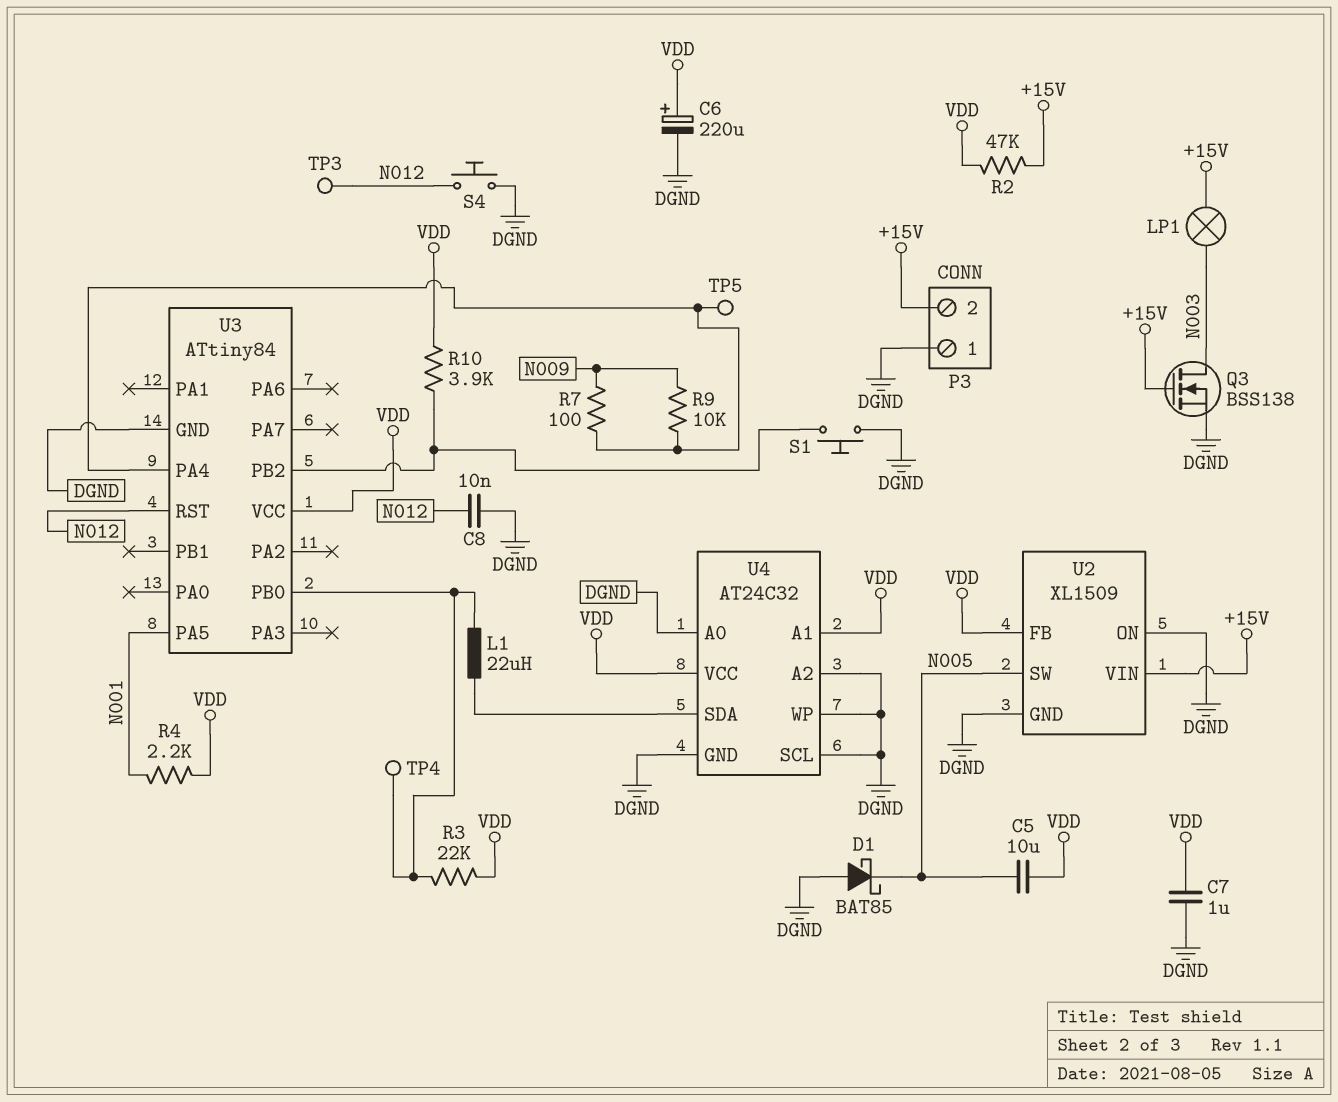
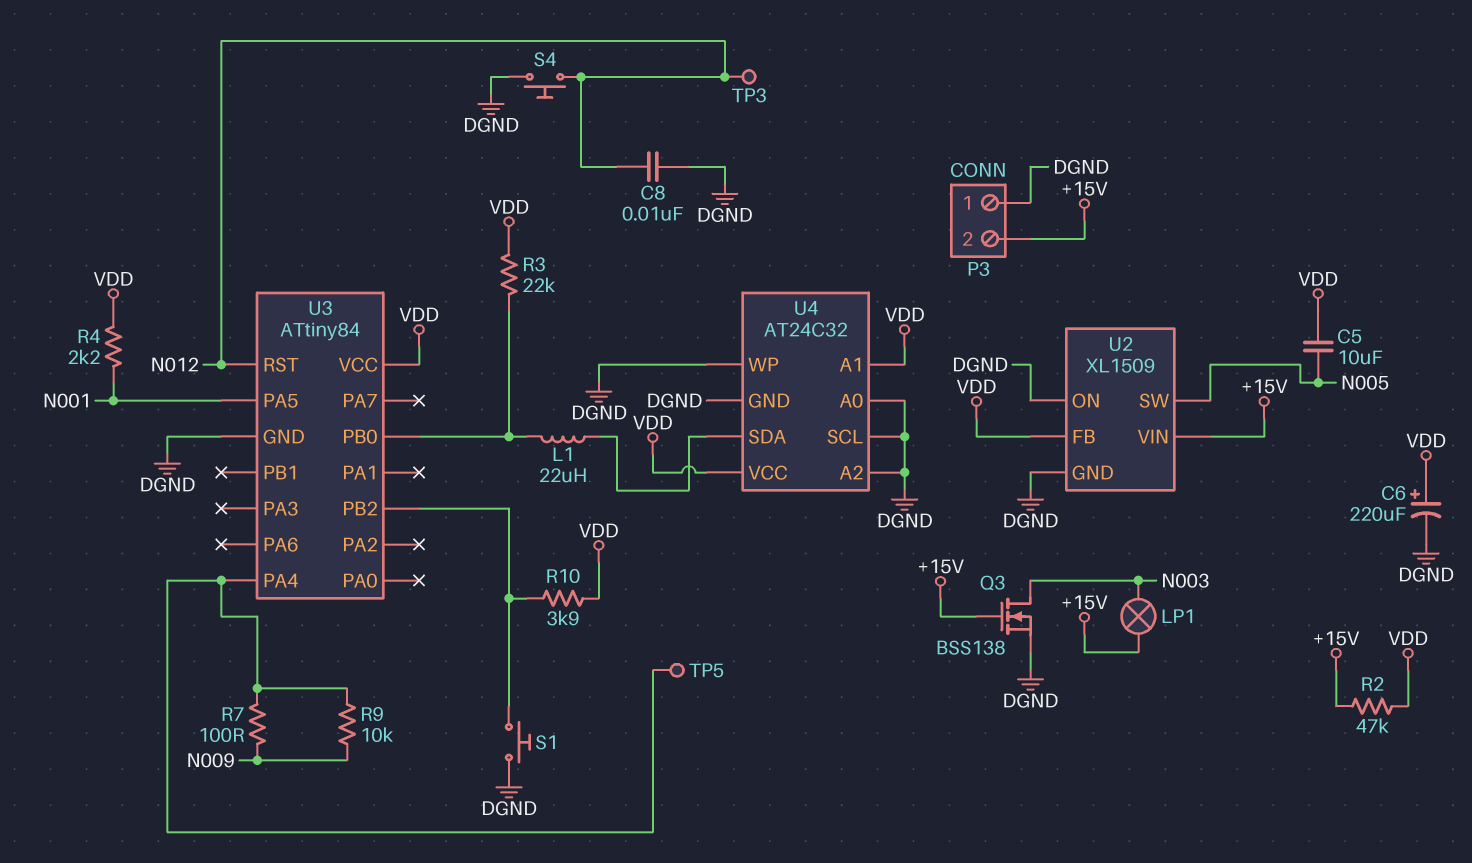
C7: 1uF (DGND, VDD) -> none
D1: schottky BAT85 (A DGND, K N005) -> none
TP4: test point (U3/PB0) -> none

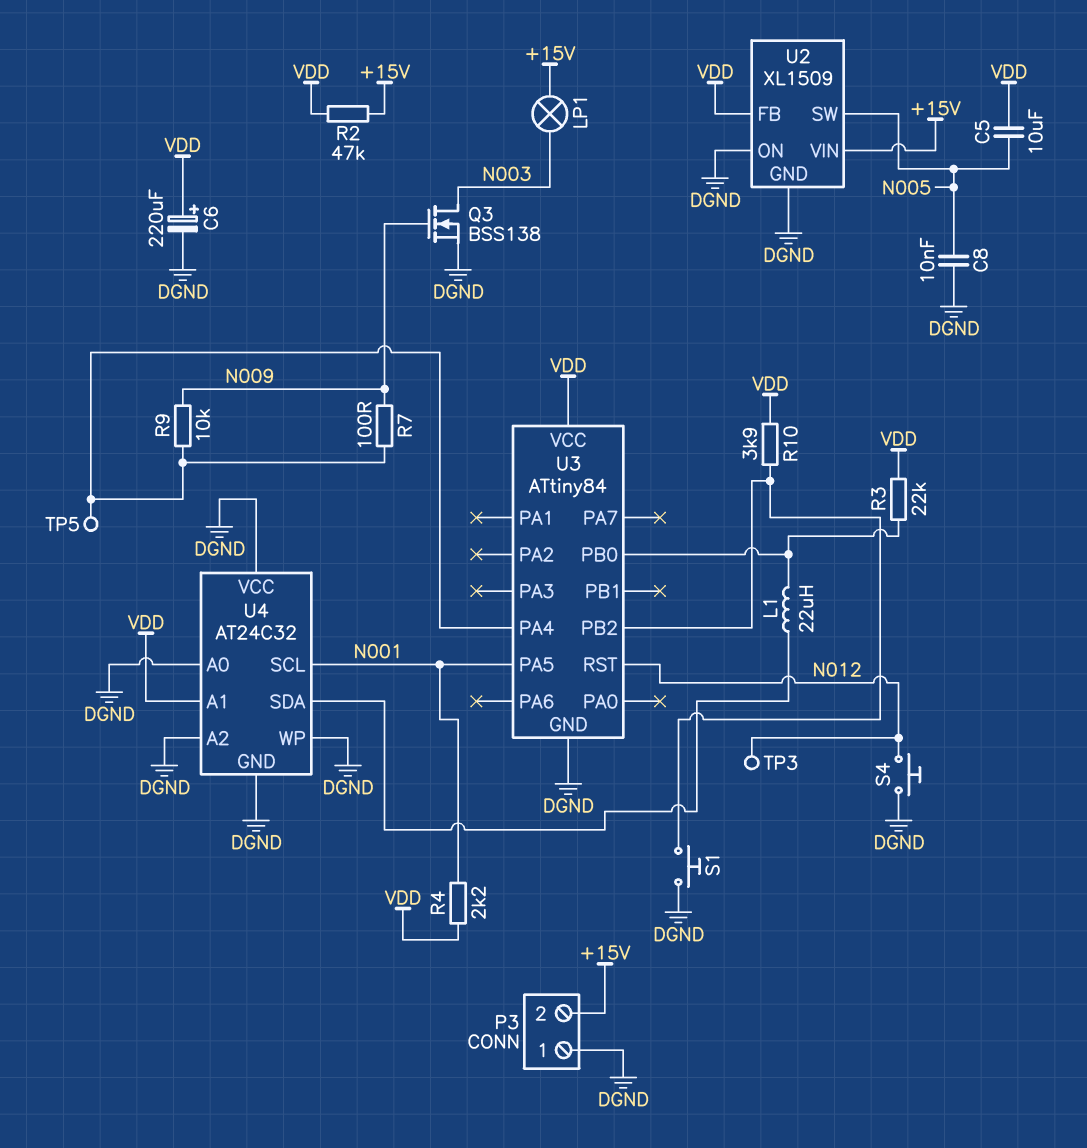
C8: 10nF (DGND, N012) -> 10nF (DGND, N005)
Q3: NMOS BSS138 (G +15V, D N003, S DGND) -> NMOS BSS138 (G N009, D N003, S DGND)
U4 pin SCL: DGND -> N001
U4 pin VCC: VDD -> DGND

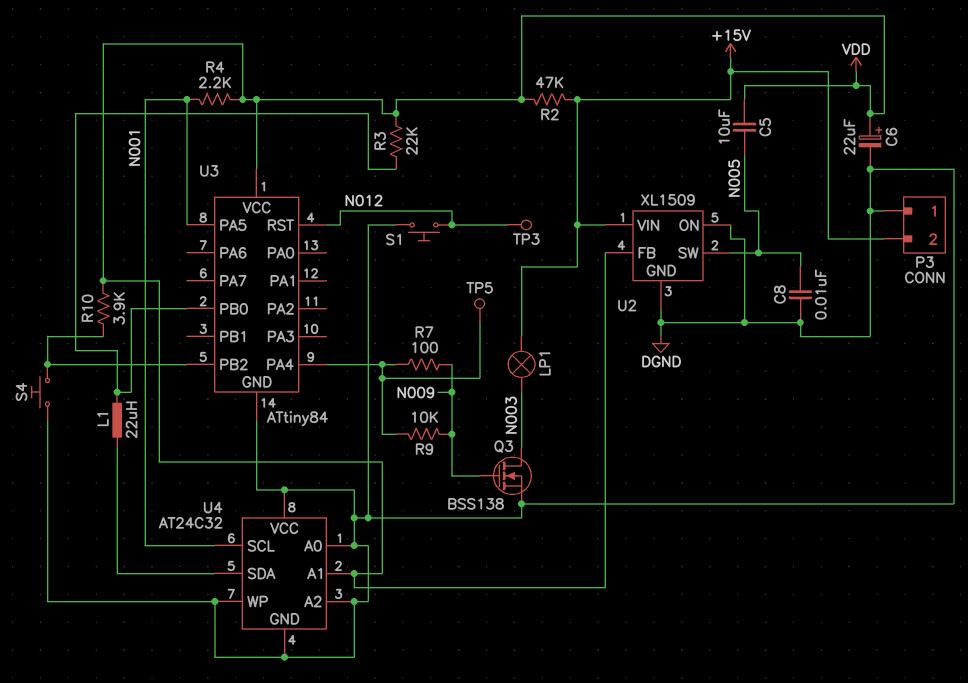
C6: 220uF (plus VDD, minus DGND) -> 22uF (plus VDD, minus DGND)
S1: button (DGND, U3/PB2) -> button (DGND, N012)
S4: button (DGND, N012) -> button (DGND, U3/PB2)

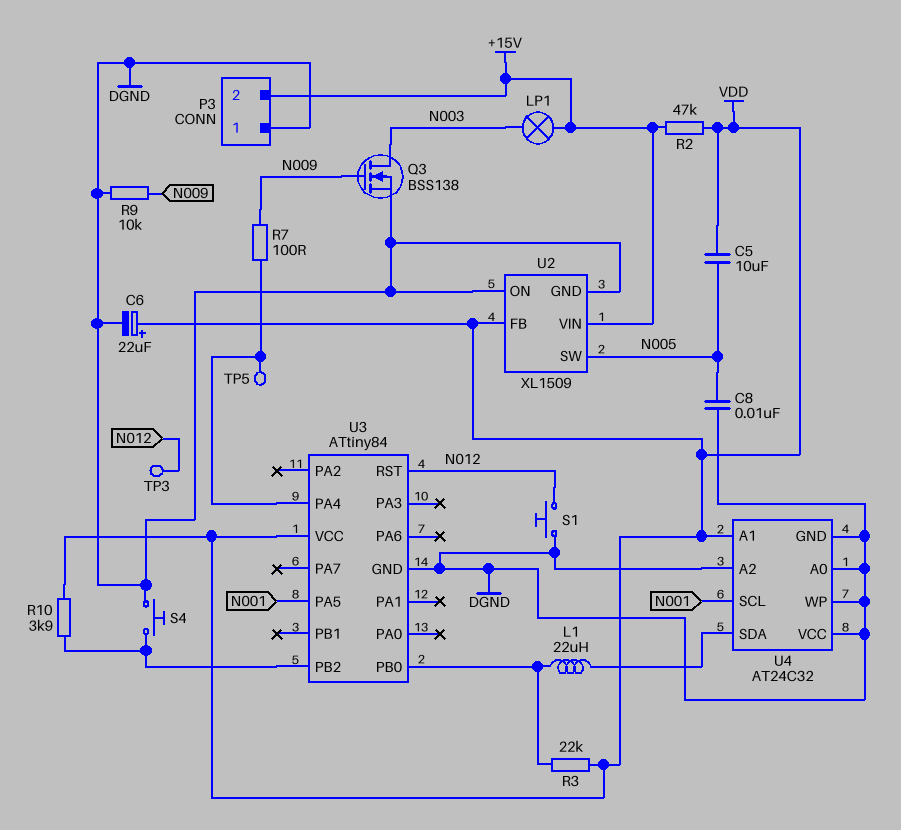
R4: 2.2k (N001, VDD) -> none
R9: 10k (N009, U3/PA4) -> 10k (DGND, N009)

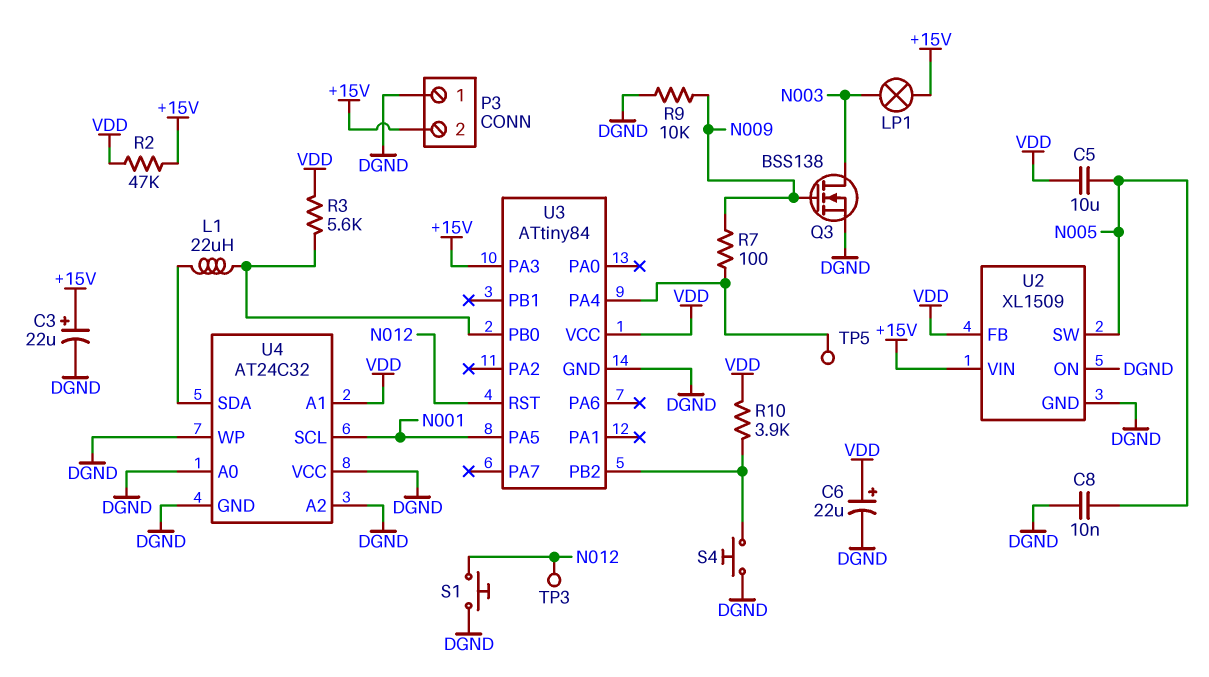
C3: none -> 22uF (plus +15V, minus DGND)
R3: 22k (U3/PB0, VDD) -> 5.6k (U3/PB0, VDD)
U3 pin PA3: none -> +15V

